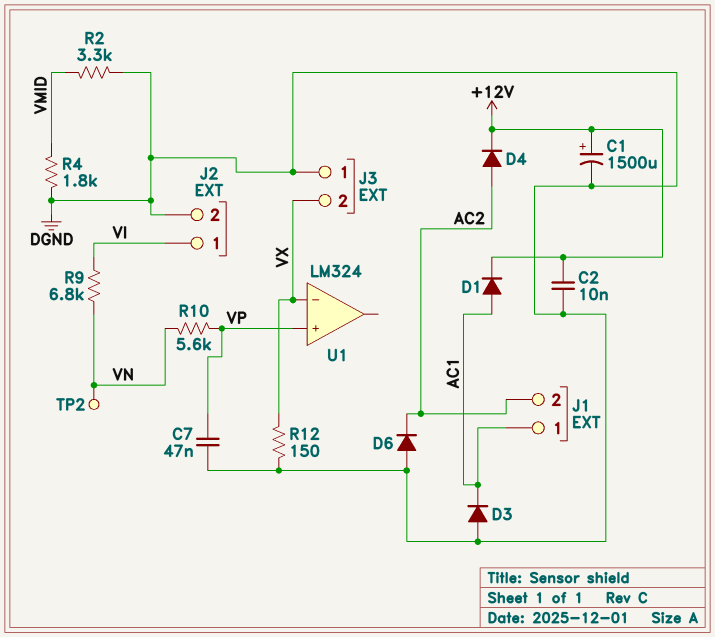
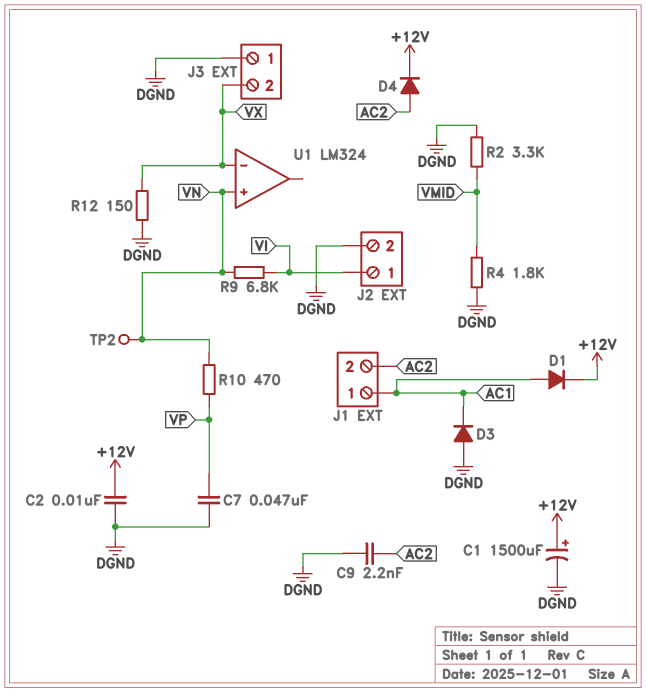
C9: none -> 2.2nF (AC2, DGND)
D6: diode (A DGND, K AC2) -> none
R10: 5.6k (VN, VP) -> 470 (VN, VP)
U1 pin in+: VP -> VN

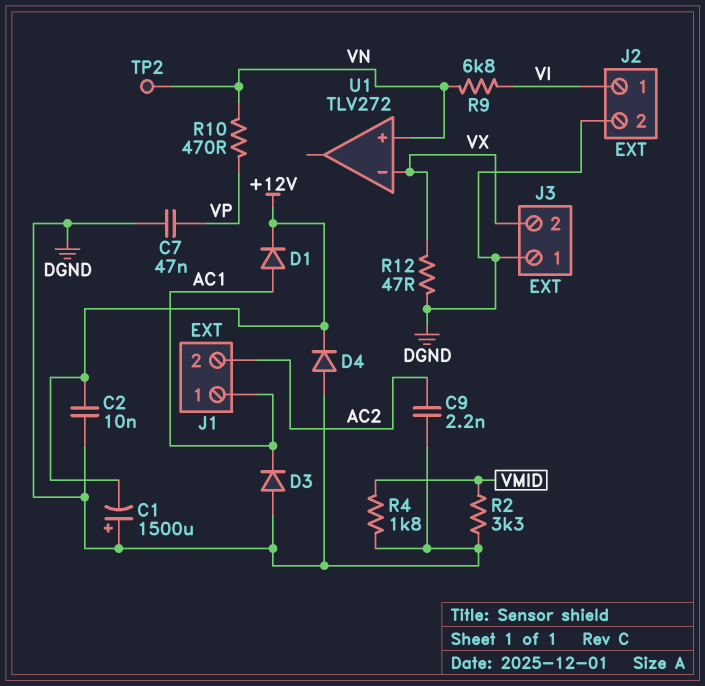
C1: 1500uF (plus +12V, minus DGND) -> 1500uF (plus DGND, minus +12V)
D4: diode (A AC2, K +12V) -> diode (A DGND, K +12V)
R12: 150 (DGND, VX) -> 47 (DGND, VX)
U1: LM324 -> TLV272

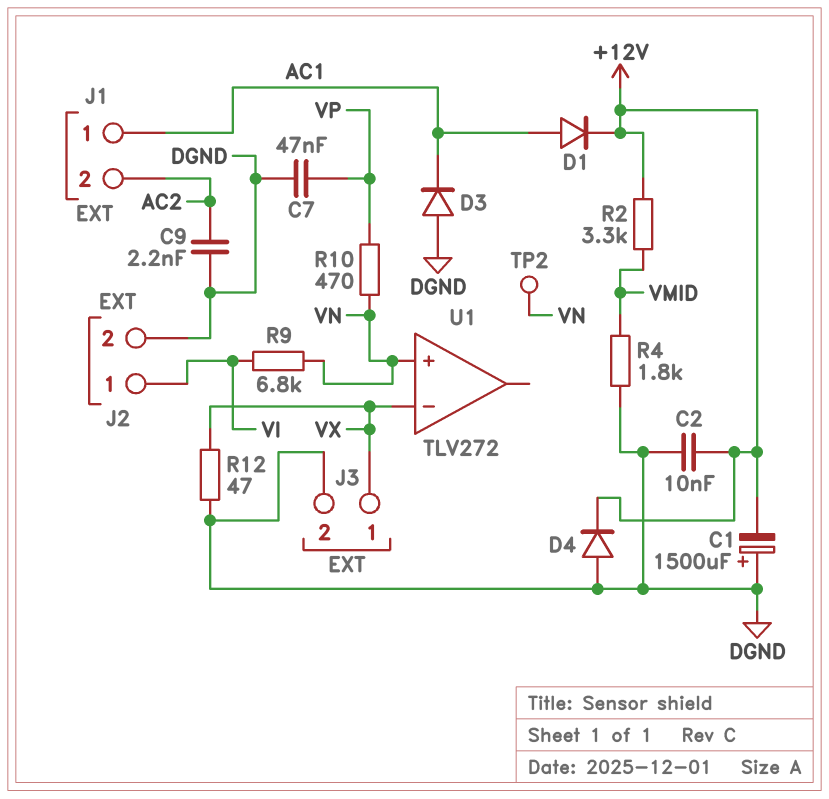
J3 pin 1: DGND -> VX
J3 pin 2: VX -> DGND
R2: 3.3k (DGND, VMID) -> 3.3k (+12V, VMID)

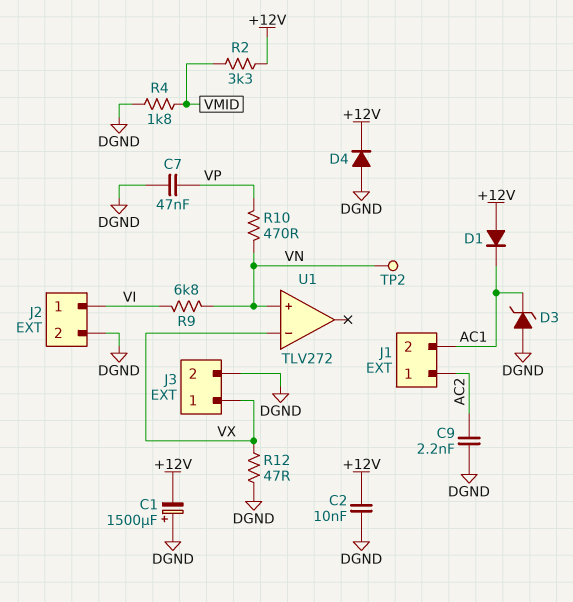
D1: diode (A AC1, K +12V) -> diode (A +12V, K AC1)
D3: diode (A DGND, K AC1) -> zener (A DGND, K AC1)
J1 pin 1: AC1 -> AC2
J1 pin 2: AC2 -> AC1

